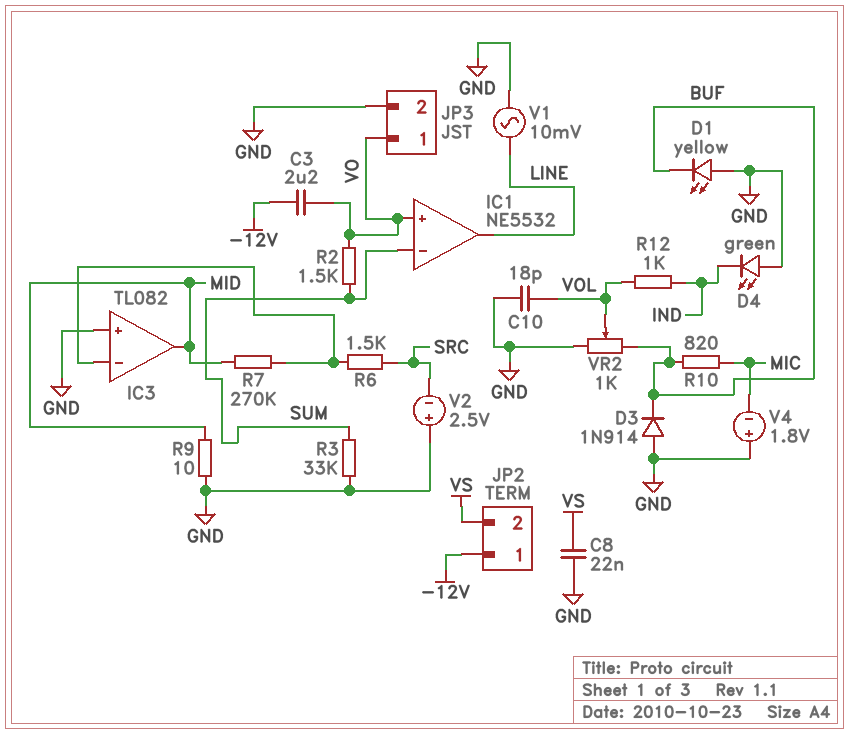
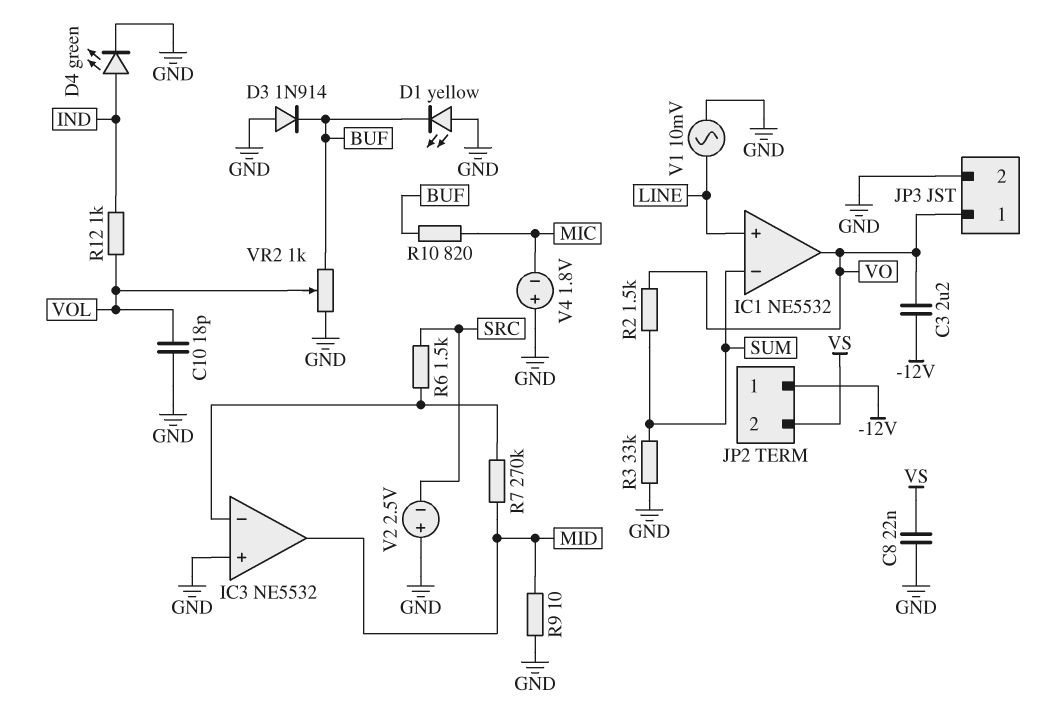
D4: LED green (A GND, K IND) -> LED green (A IND, K GND)
IC1 pin in+: VO -> LINE
IC1 pin out: LINE -> VO
IC3: TL082 -> NE5532

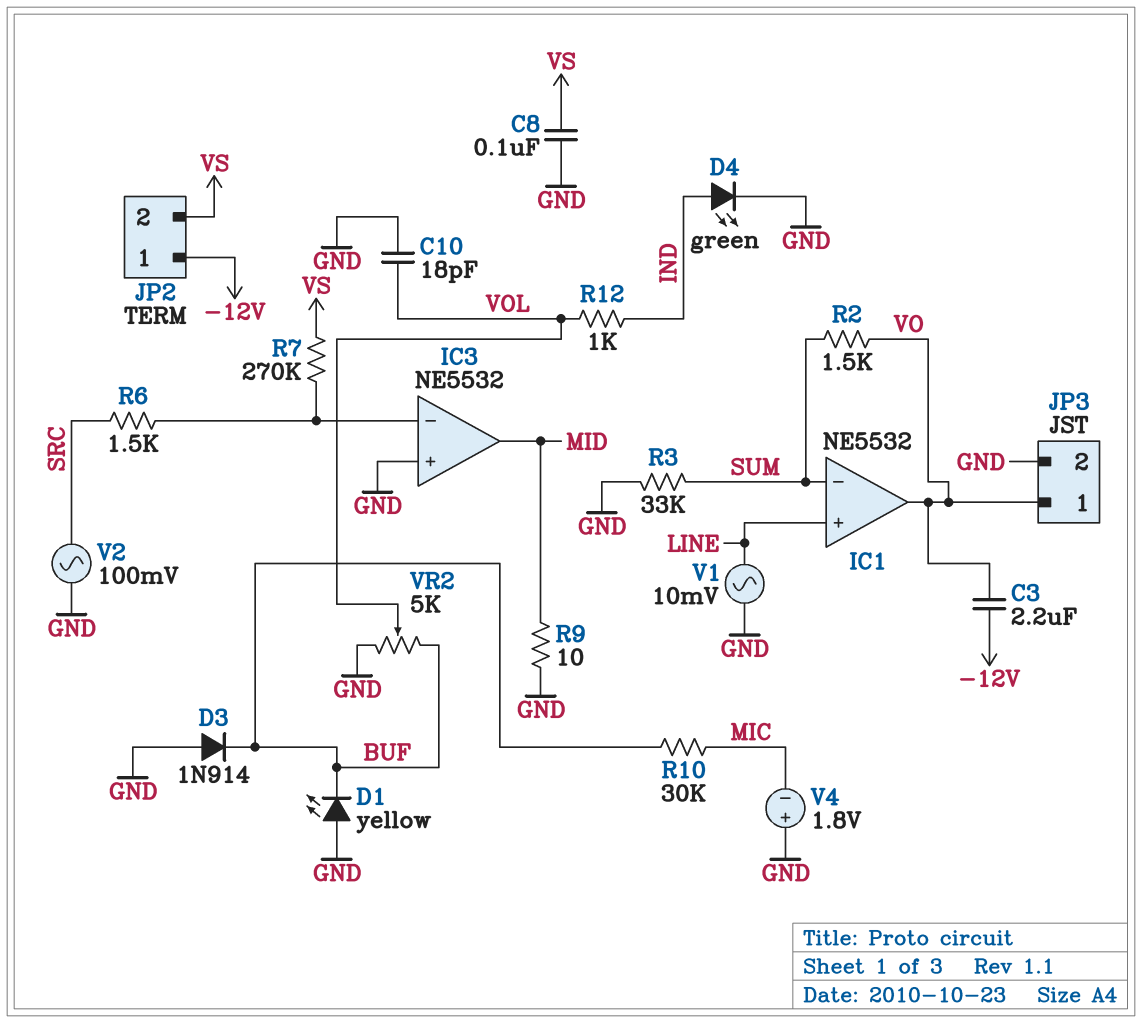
C8: 22nF (GND, VS) -> 100nF (GND, VS)
R7: 270k (IC3/in-, MID) -> 270k (IC3/in-, VS)
R10: 820 (BUF, MIC) -> 30k (BUF, MIC)
V2: 2.5V (plus GND, minus SRC) -> AC 100mV (GND, SRC)
VR2: 1k (BUF, GND, wiper VOL) -> 5k (BUF, GND, wiper VOL)

